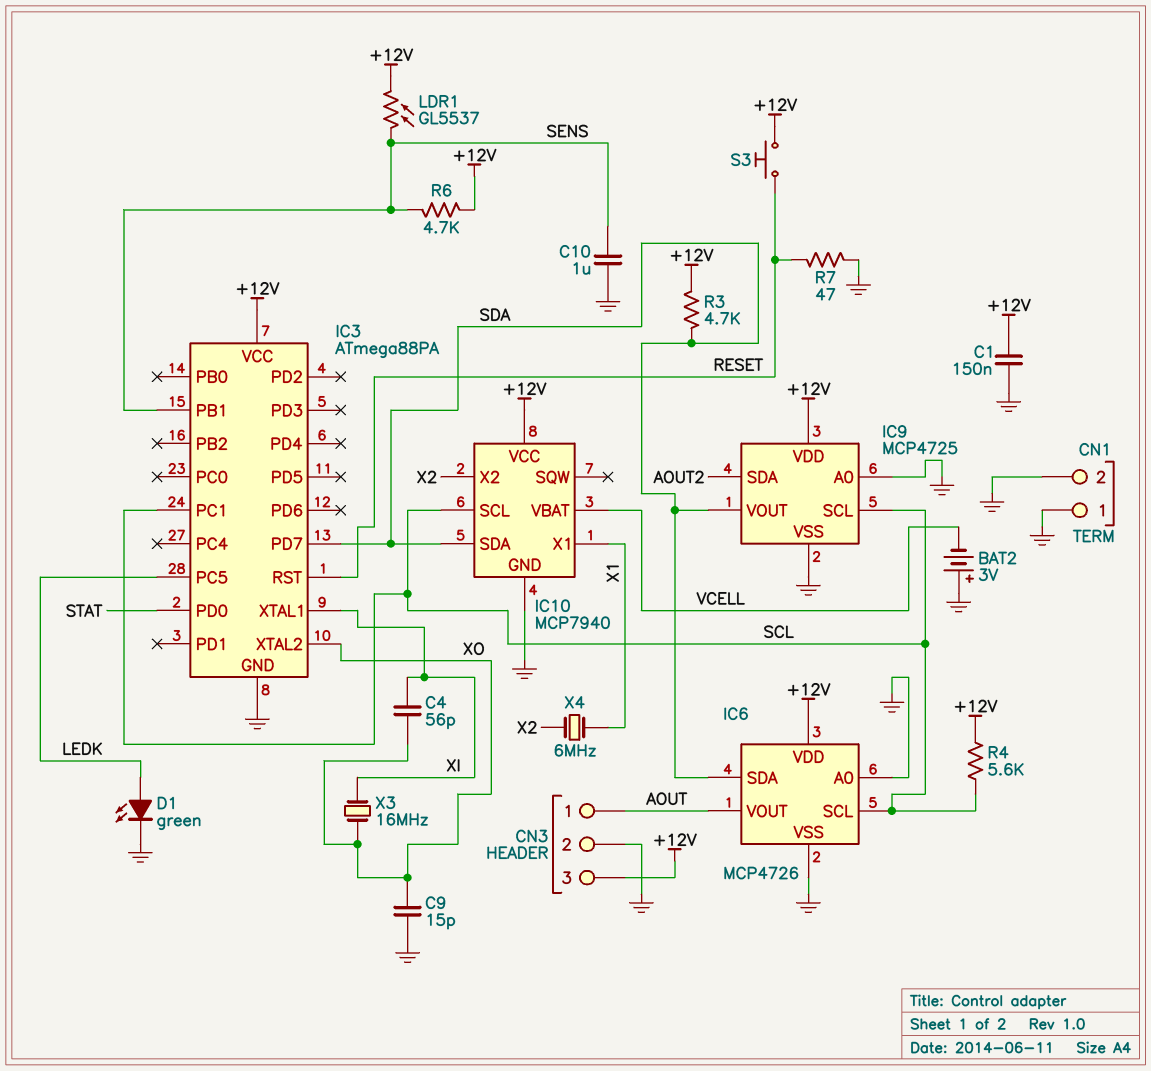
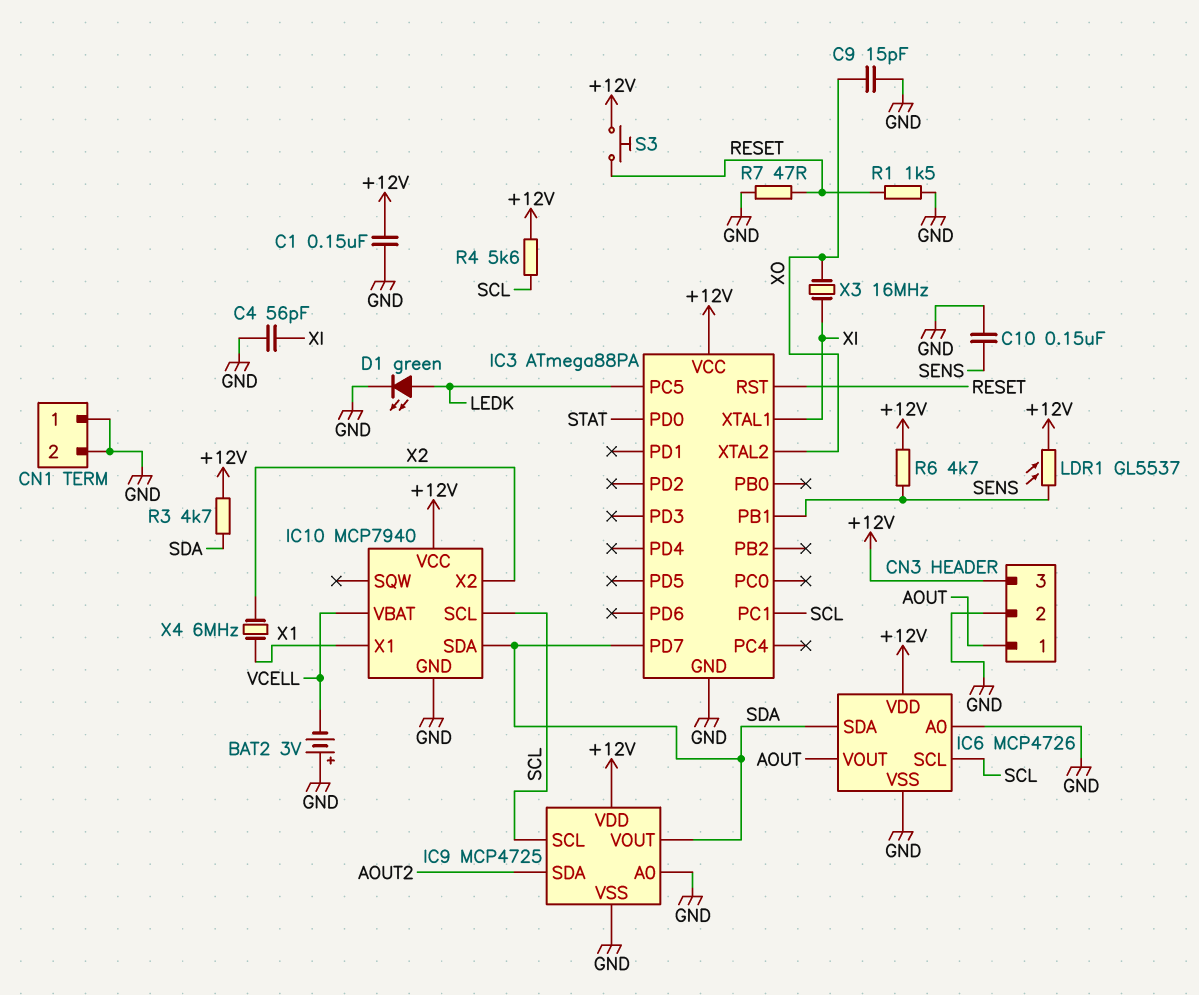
C4: 56pF (XI, XO) -> 56pF (GND, XI)
C10: 1uF (GND, SENS) -> 150nF (GND, SENS)
R1: none -> 1.5k (GND, RESET)

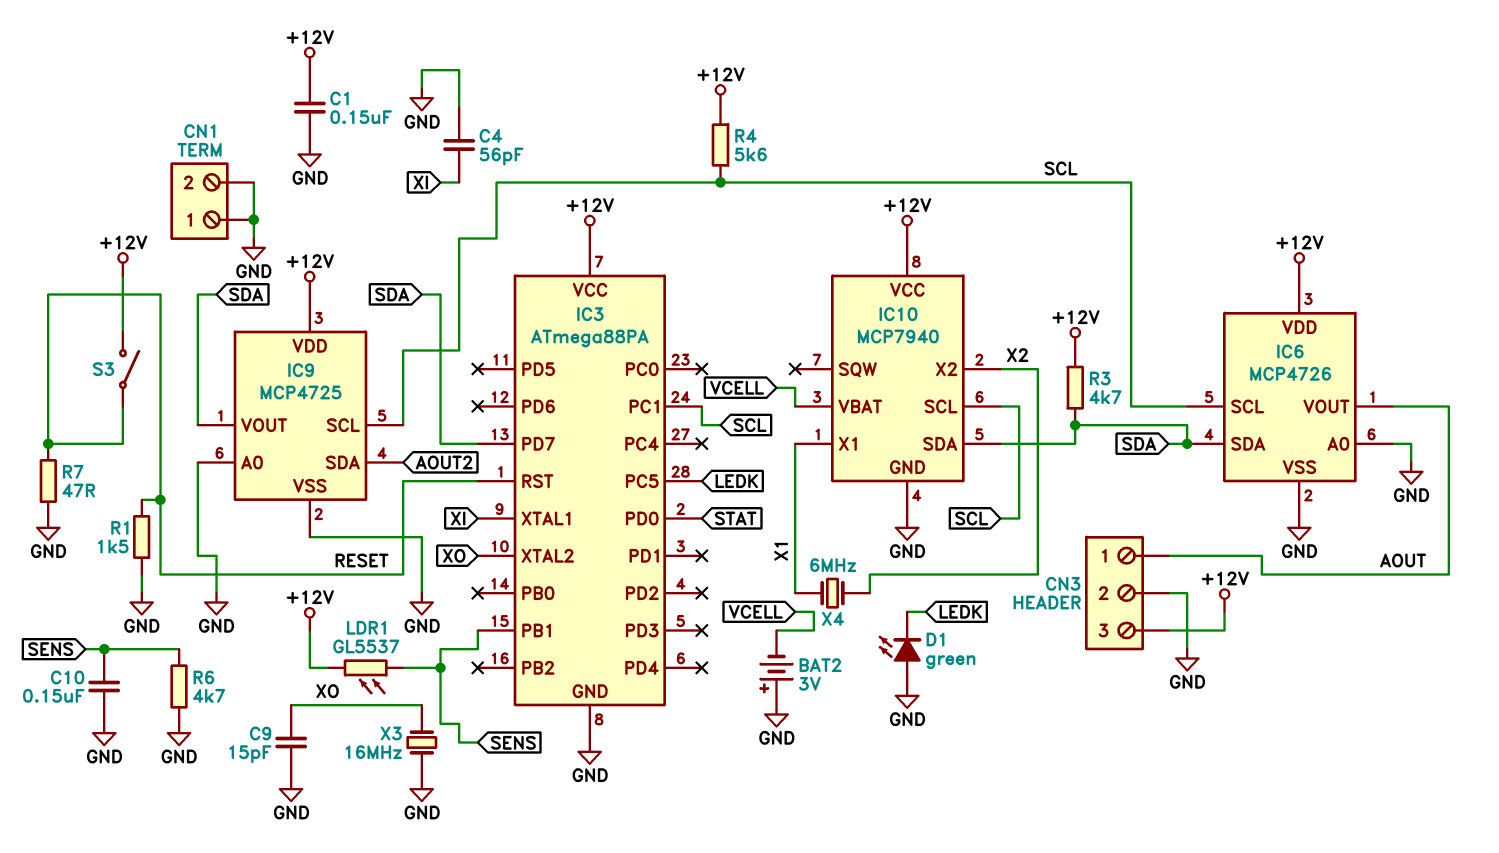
D1: LED green (A LEDK, K GND) -> LED green (A GND, K LEDK)
R6: 4.7k (+12V, SENS) -> 4.7k (GND, SENS)
S3: button (+12V, RESET) -> switch (+12V, RESET)
X3: 16MHz (XI, XO) -> 16MHz (GND, XO)

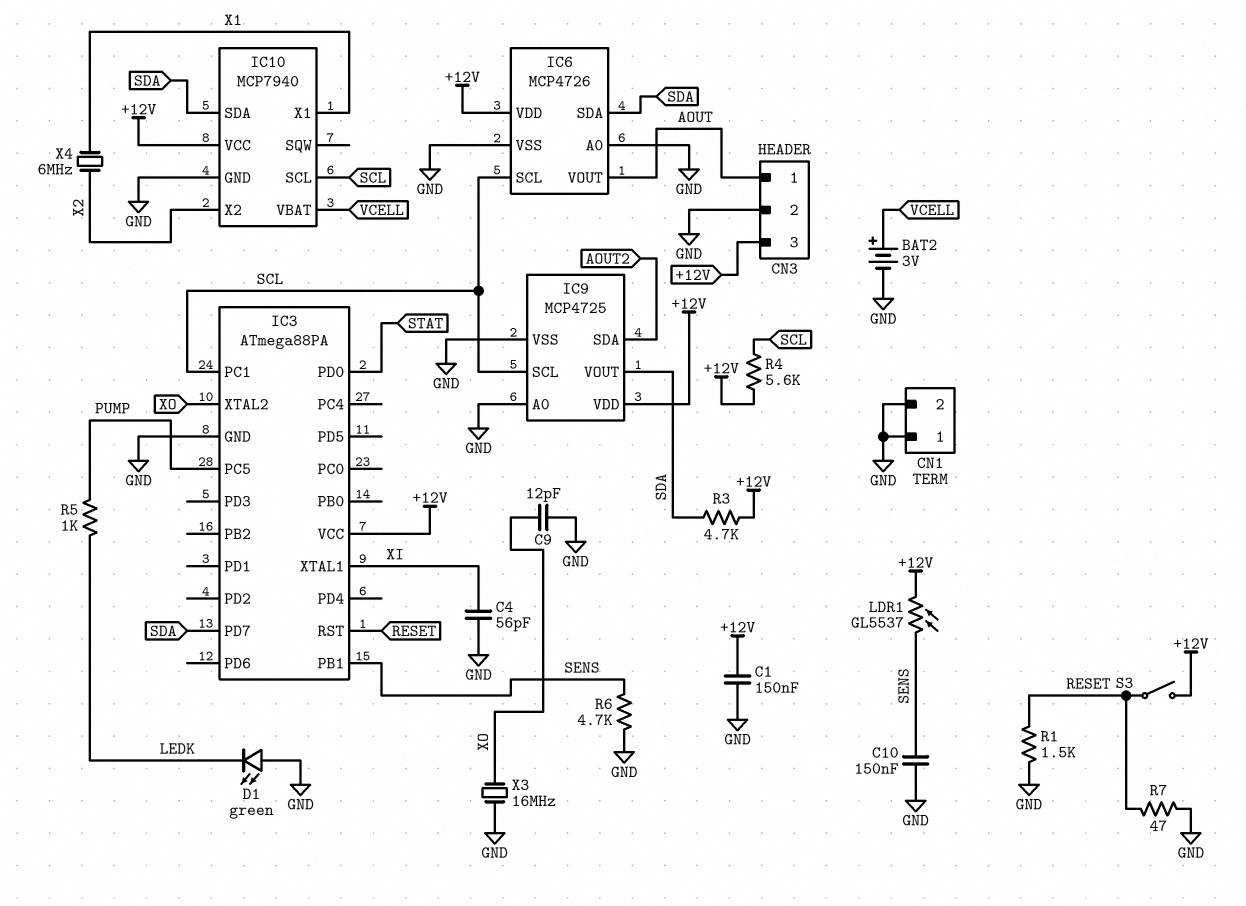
BAT2: 3V (plus GND, minus VCELL) -> 3V (plus VCELL, minus GND)
C9: 15pF (GND, XO) -> 12pF (GND, XO)
IC3 pin PC5: LEDK -> PUMP
R5: none -> 1k (LEDK, PUMP)

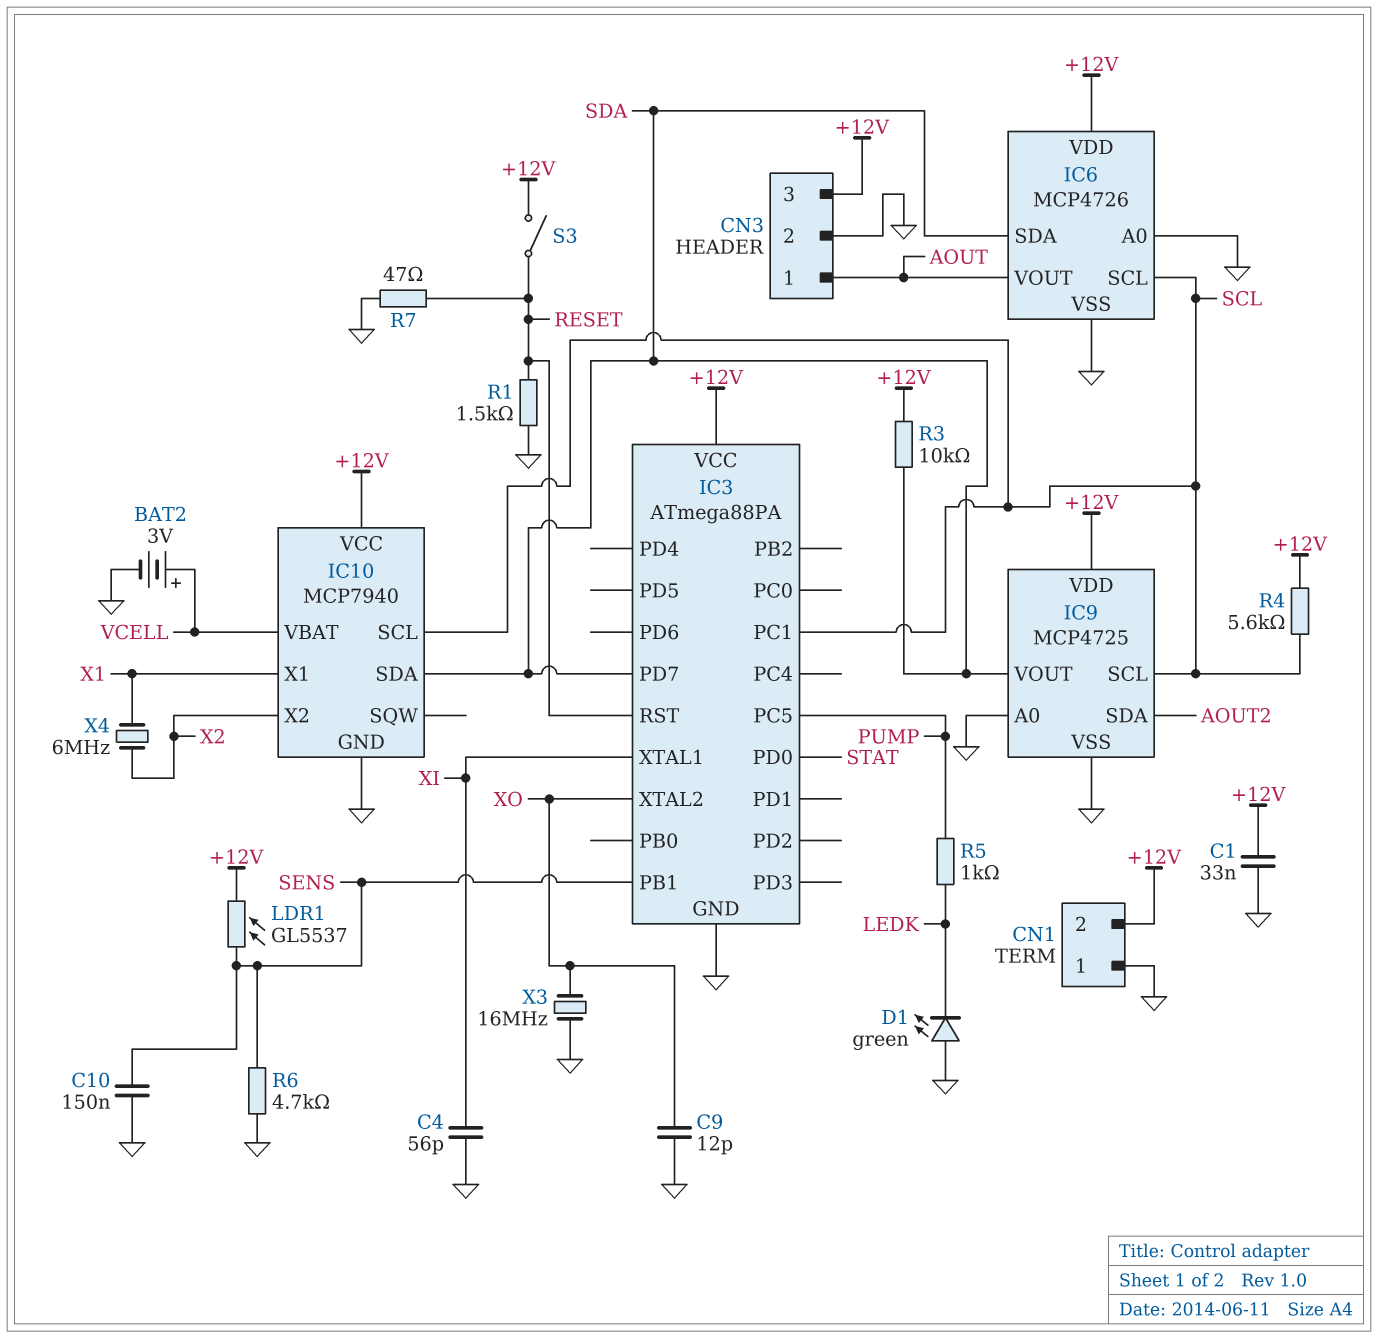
C1: 150nF (+12V, GND) -> 33nF (+12V, GND)
CN1 pin 2: GND -> +12V
R3: 4.7k (+12V, SDA) -> 10k (+12V, SDA)

